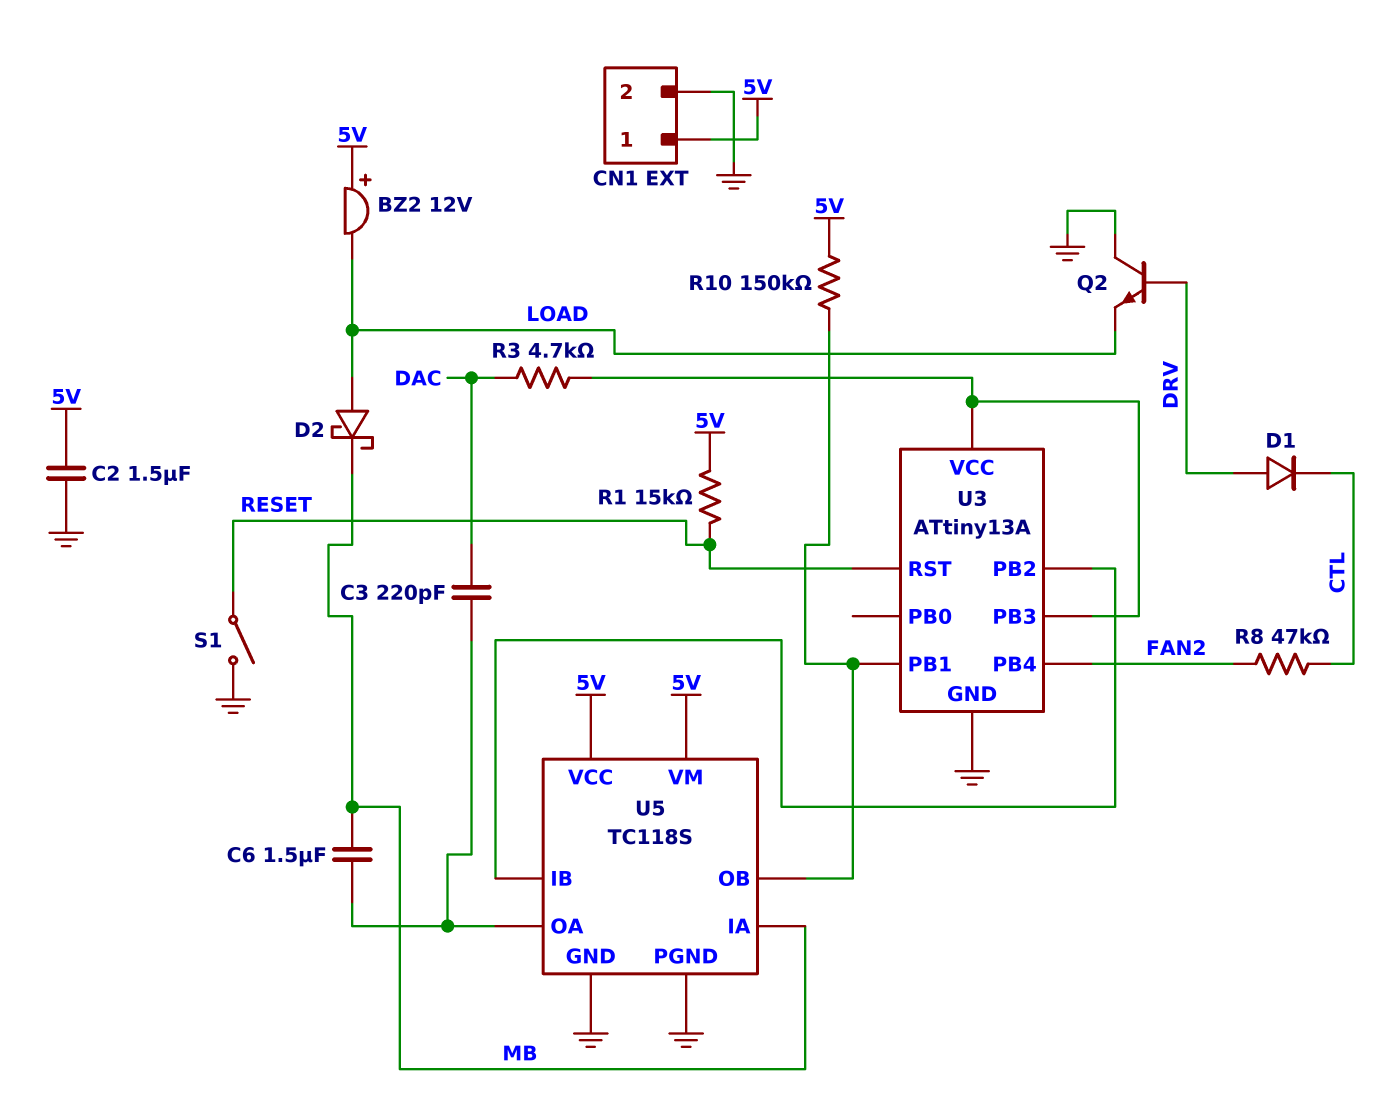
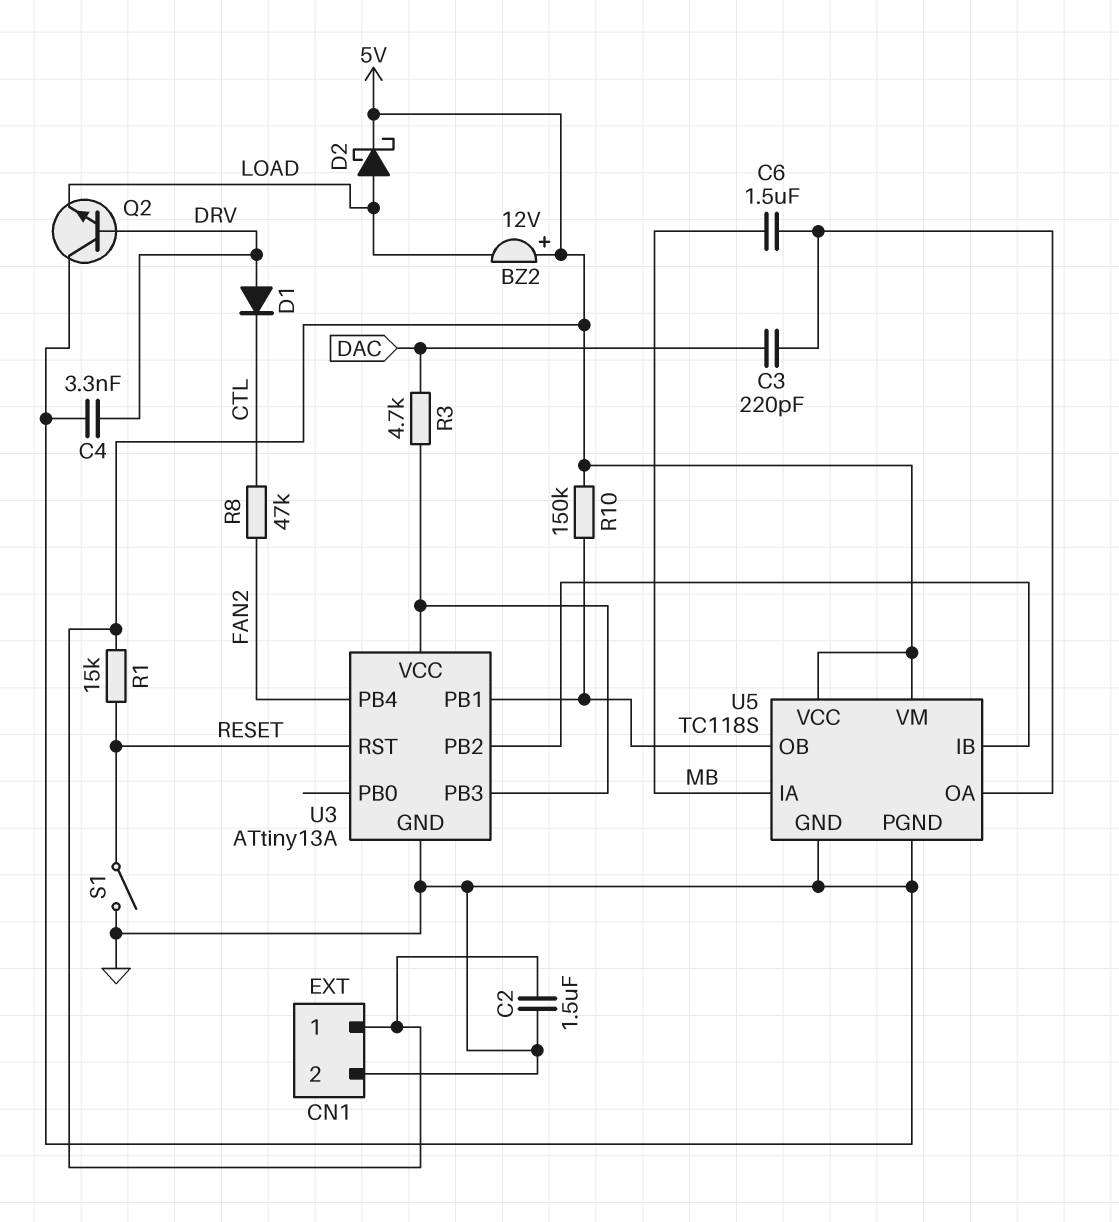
C4: none -> 3.3nF (DRV, GND)
D2: schottky (A LOAD, K MB) -> schottky (A LOAD, K 5V)

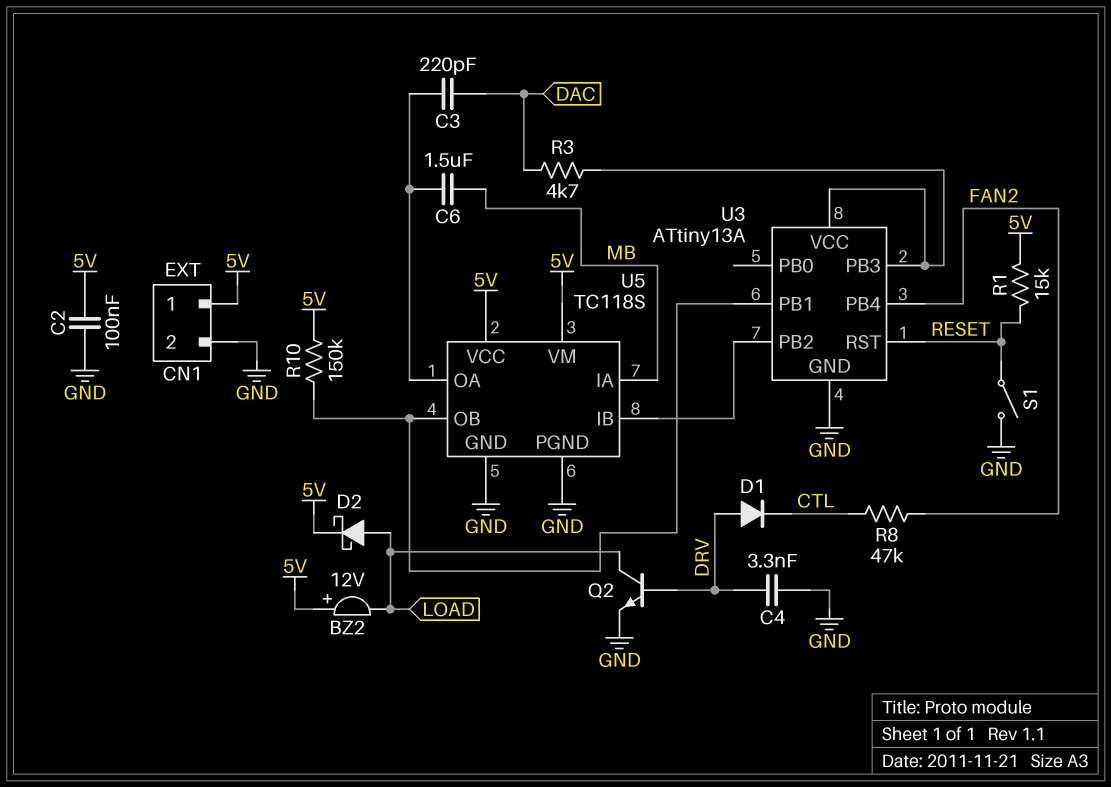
C2: 1.5uF (5V, GND) -> 100nF (5V, GND)
Q2: NPN (B DRV, C GND, E LOAD) -> NPN (B DRV, C LOAD, E GND)

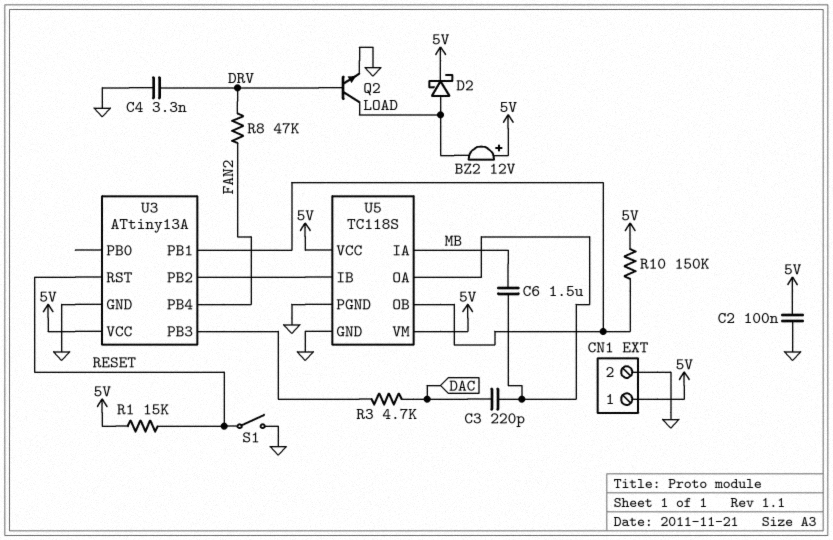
D1: diode (A DRV, K CTL) -> none
R8: 47k (CTL, FAN2) -> 47k (DRV, FAN2)
U3 pin VCC: U3/PB3 -> 5V

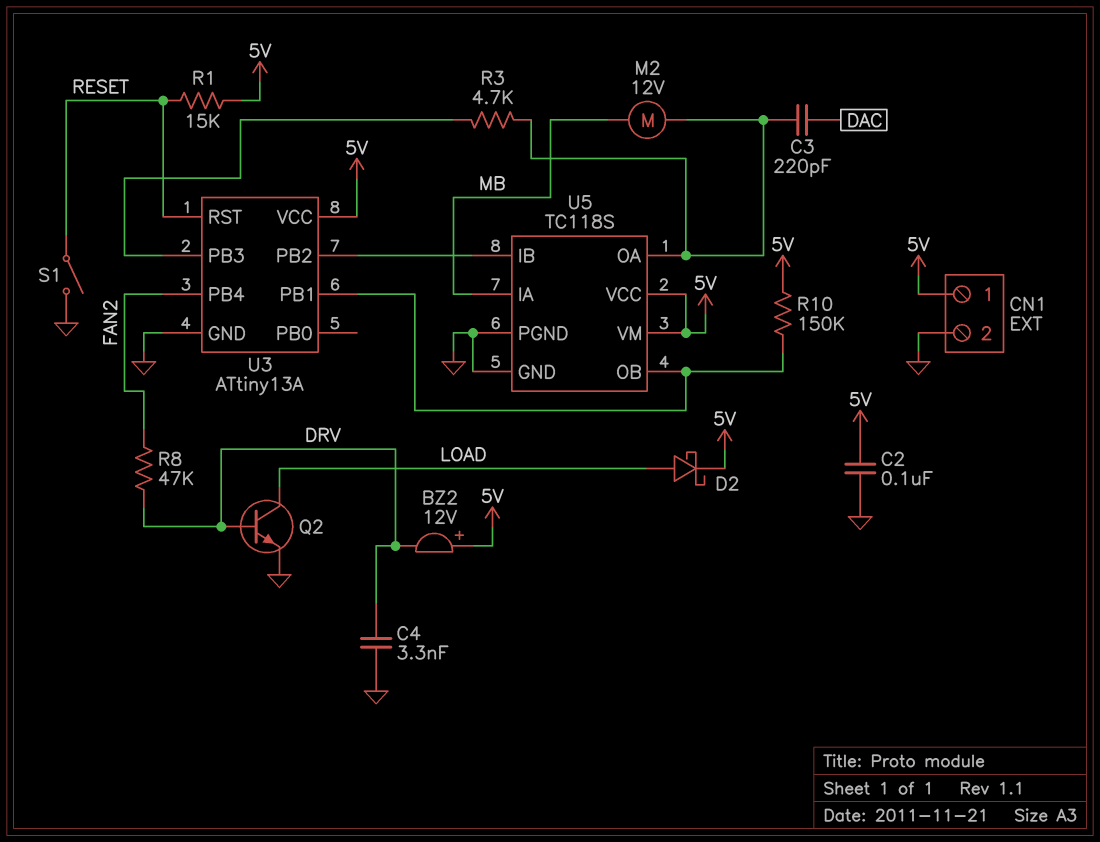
BZ2: buzzer 12V (plus 5V, minus LOAD) -> buzzer 12V (plus 5V, minus DRV)
C6: 1.5uF (MB, U5/OA) -> none
M2: none -> motor 12V (MB, U5/OA)
R3: 4.7k (DAC, U3/PB3) -> 4.7k (U3/PB3, U5/OA)

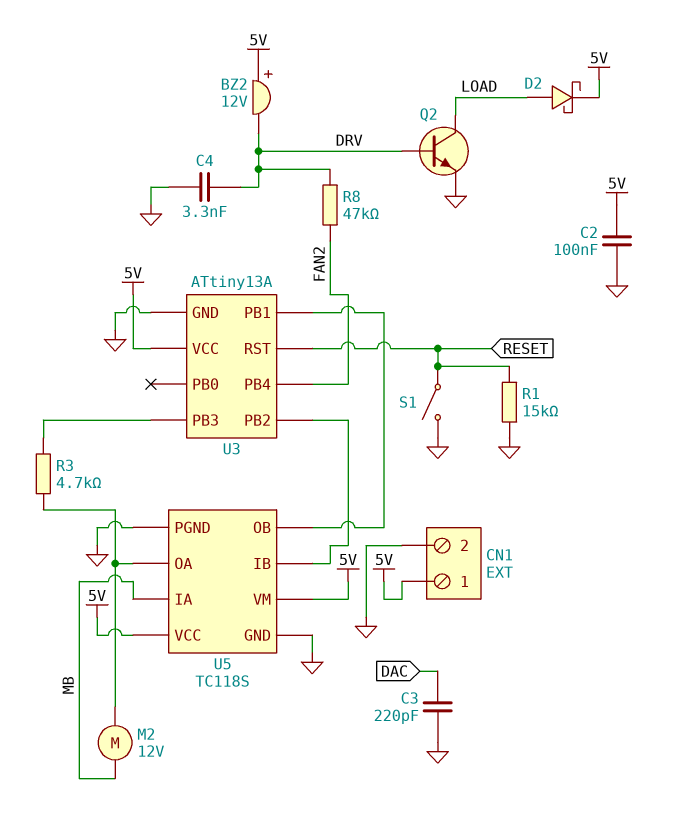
C3: 220pF (DAC, U5/OA) -> 220pF (DAC, GND)
R1: 15k (5V, RESET) -> 15k (GND, RESET)
R10: 150k (5V, U3/PB1) -> none

